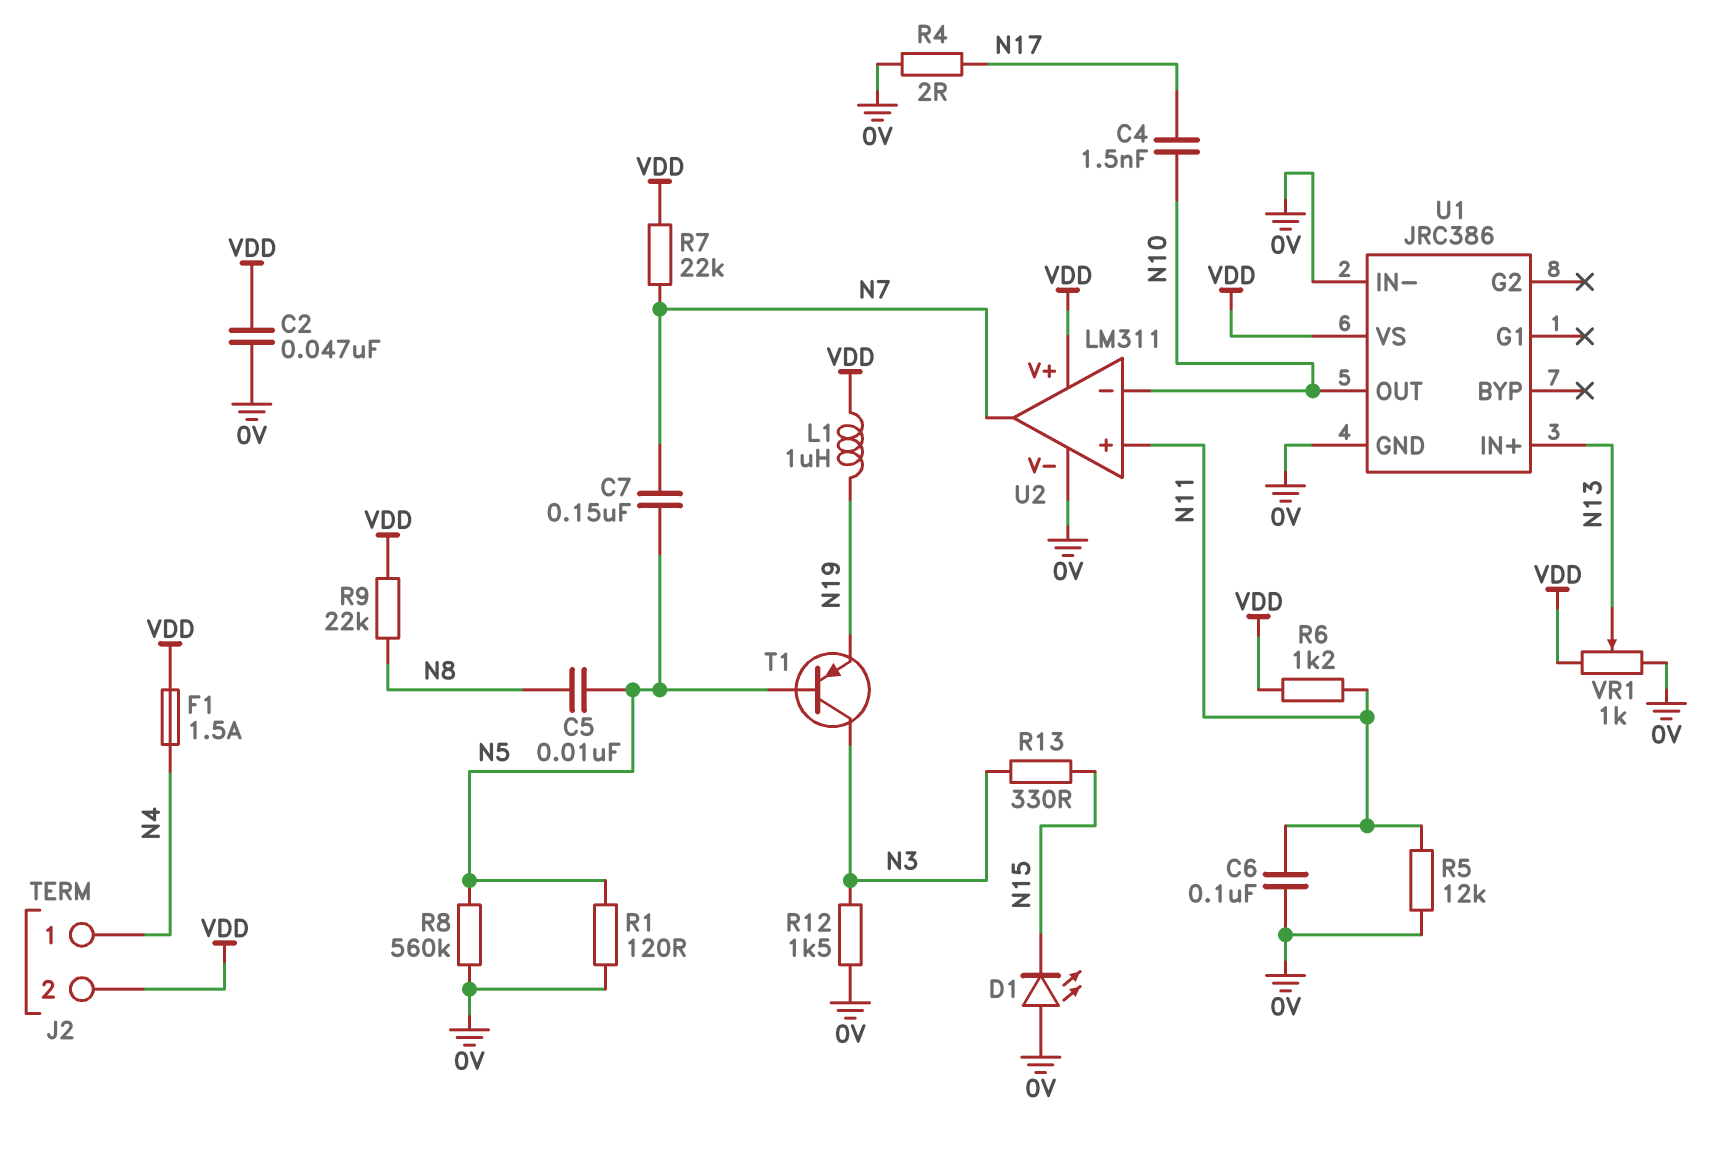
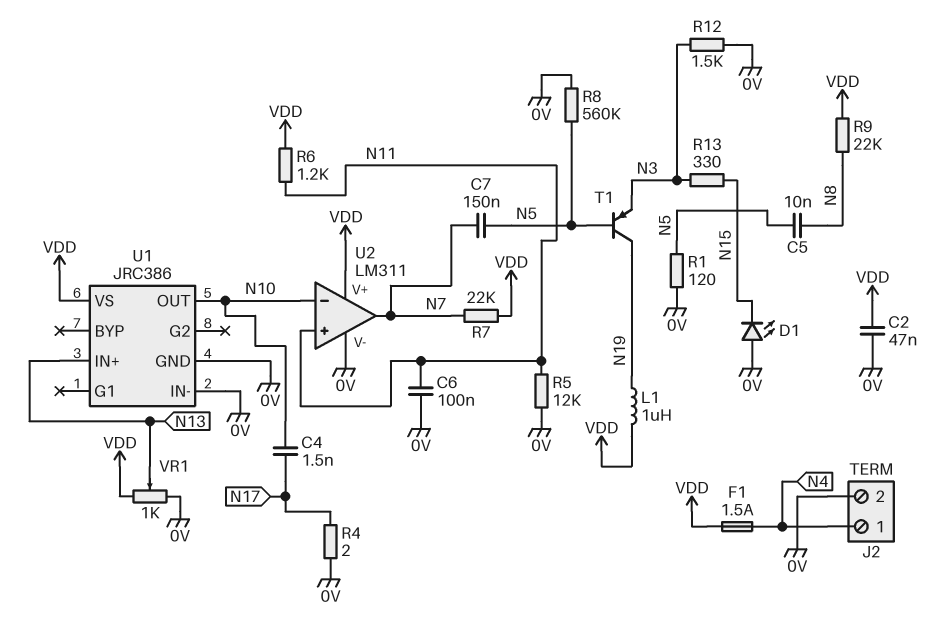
J2 pin 2: VDD -> 0V
T1: PNP (B N5, C N3, E N19) -> PNP (B N5, C N19, E N3)

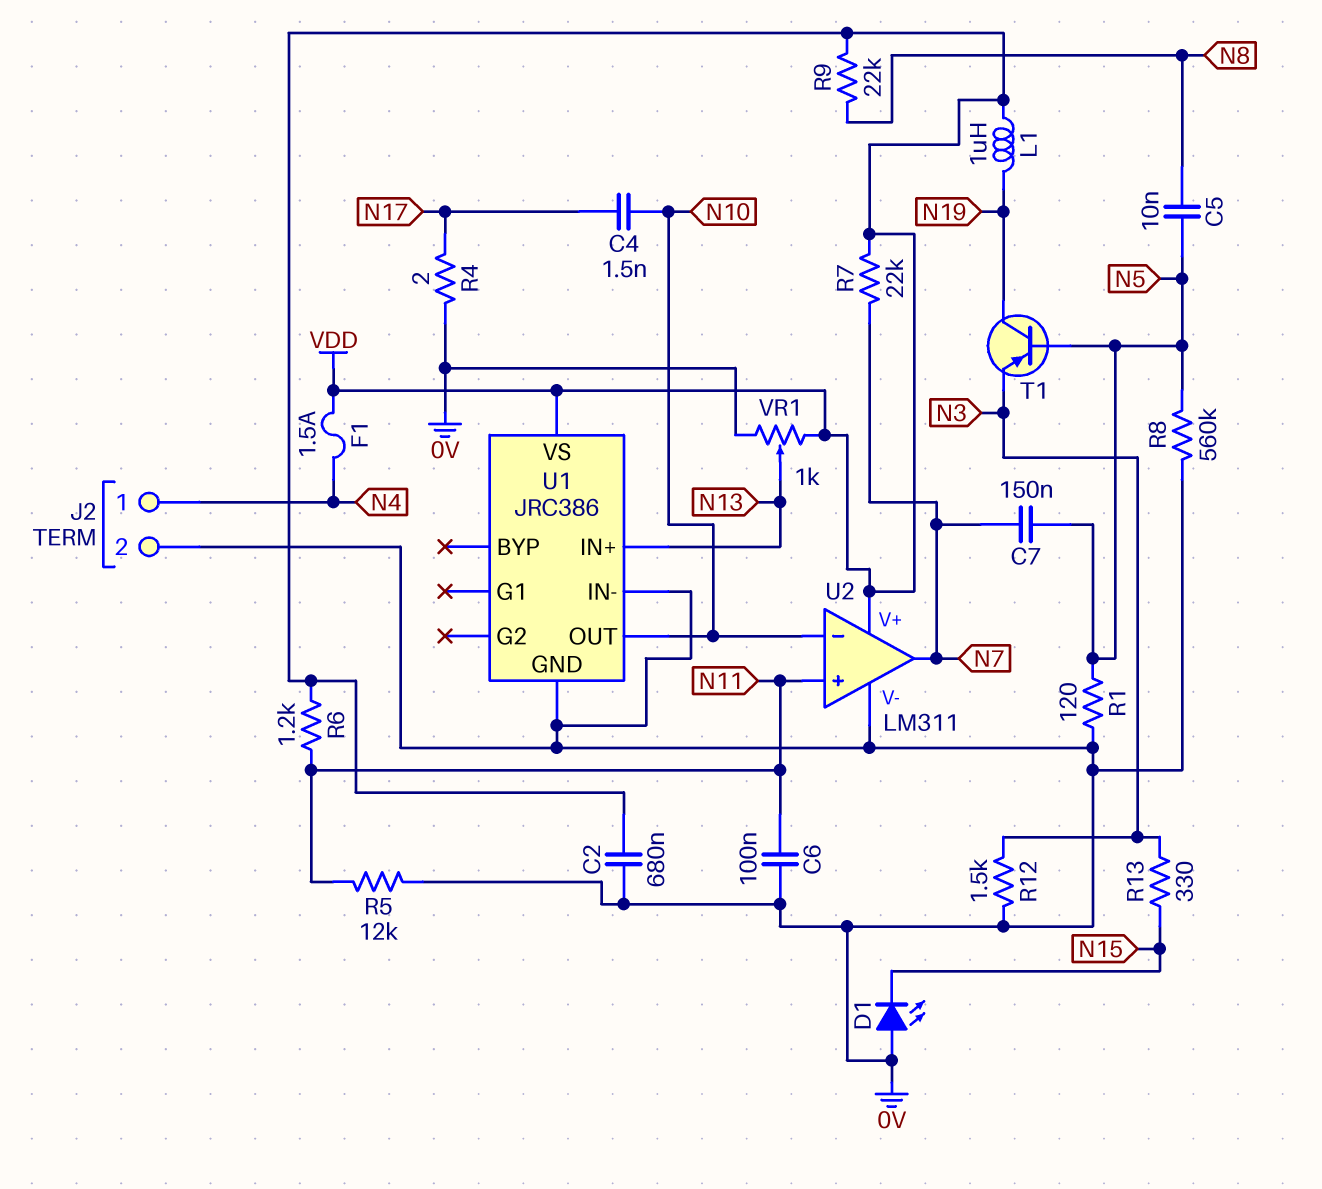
C2: 47nF (0V, VDD) -> 680nF (0V, VDD)

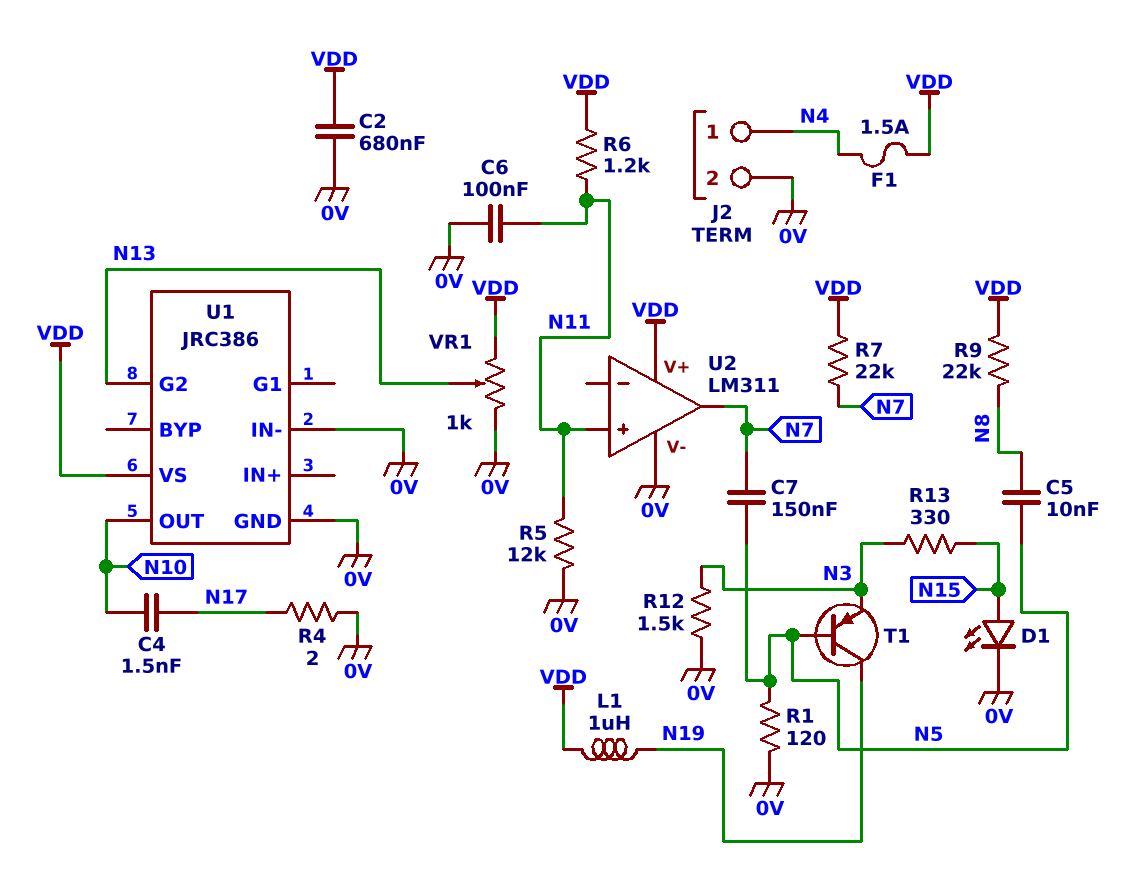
D1: LED (A 0V, K N15) -> LED (A N15, K 0V)
R8: 560k (0V, N5) -> none
U1 pin G2: none -> N13
U1 pin IN+: N13 -> none
U2 pin in-: N10 -> none

